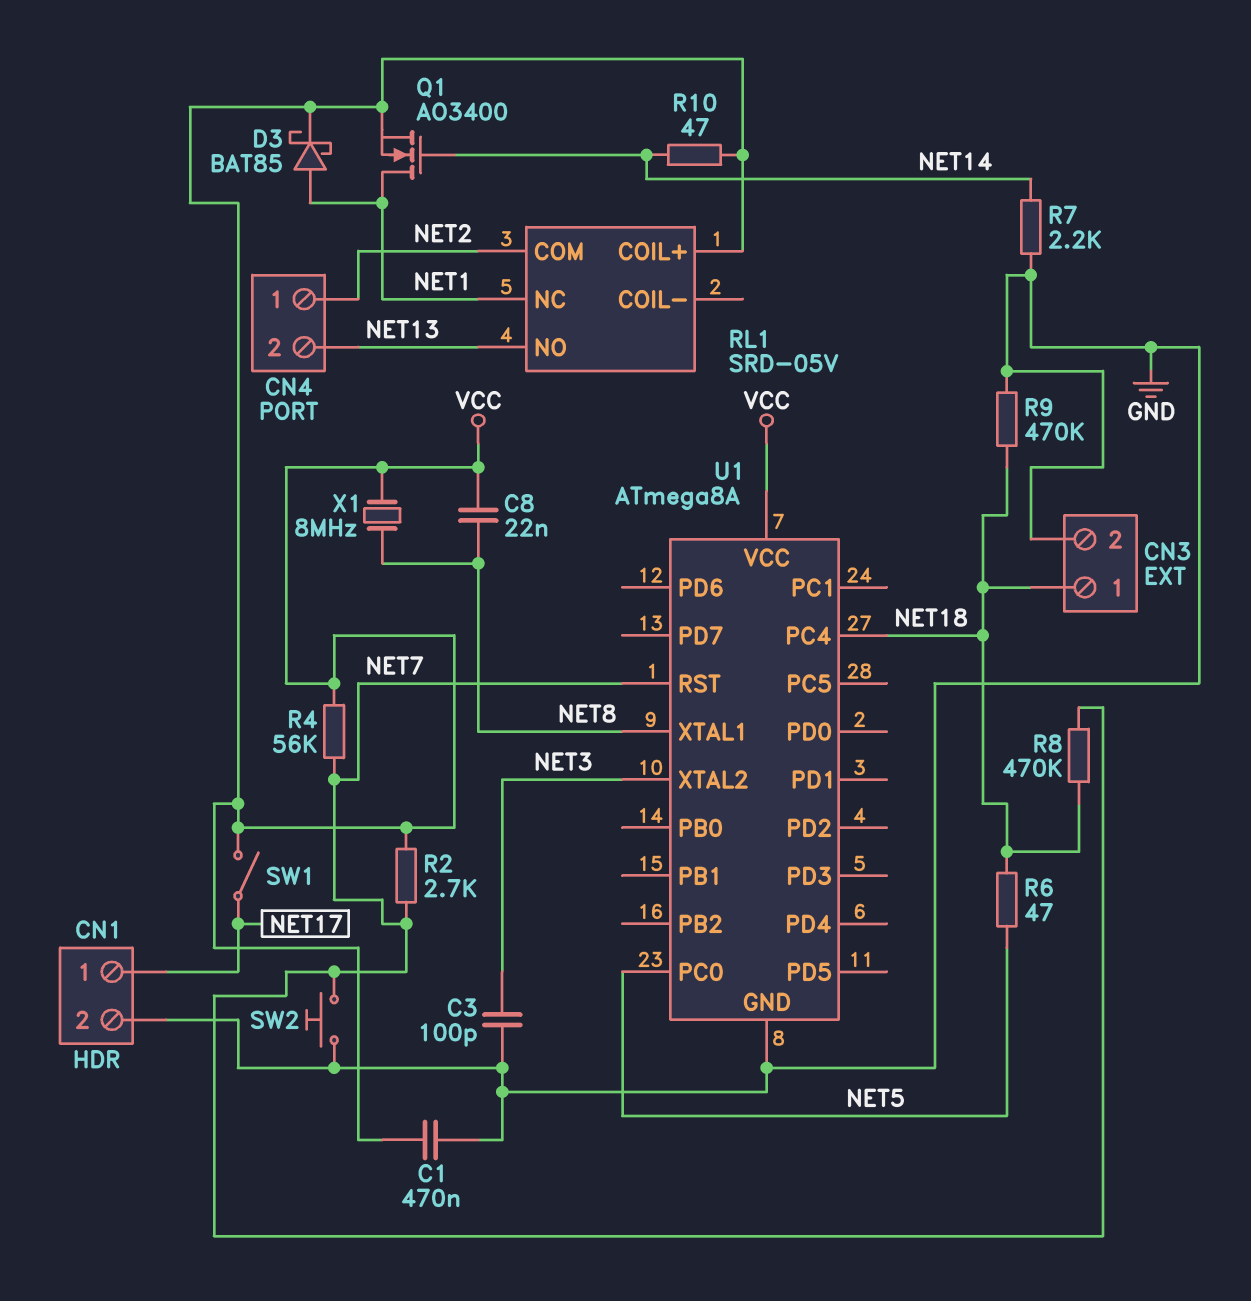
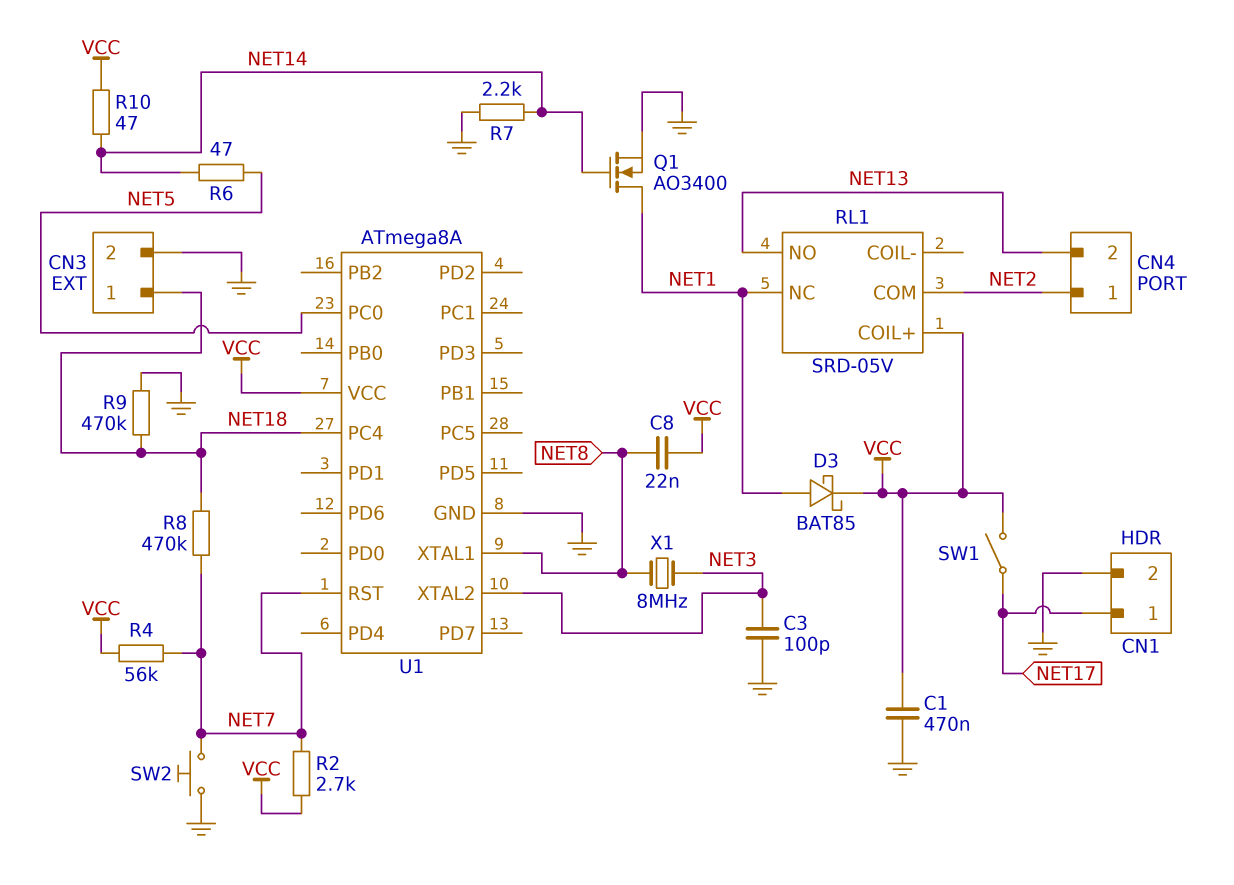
Q1: NMOS AO3400 (G NET14, D NET1, S VCC) -> NMOS AO3400 (G NET14, D NET1, S GND)
R6: 47 (NET5, NET18) -> 47 (NET5, NET14)
X1: 8MHz (NET8, VCC) -> 8MHz (NET3, NET8)

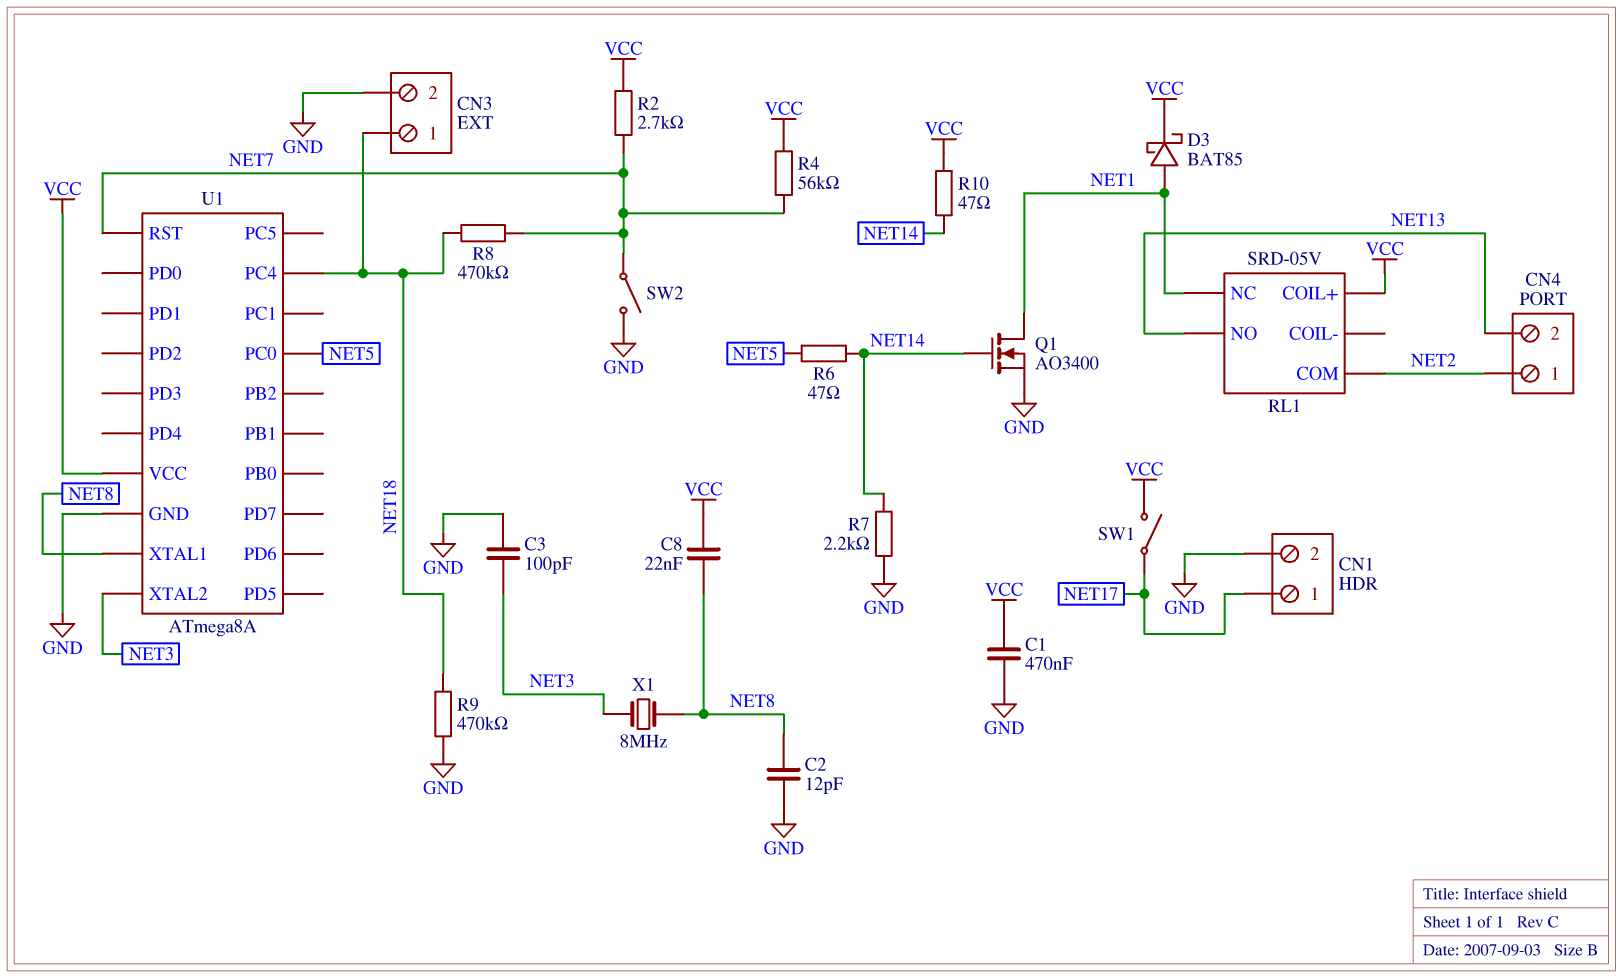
C2: none -> 12pF (GND, NET8)
SW2: button (GND, NET7) -> switch (GND, NET7)

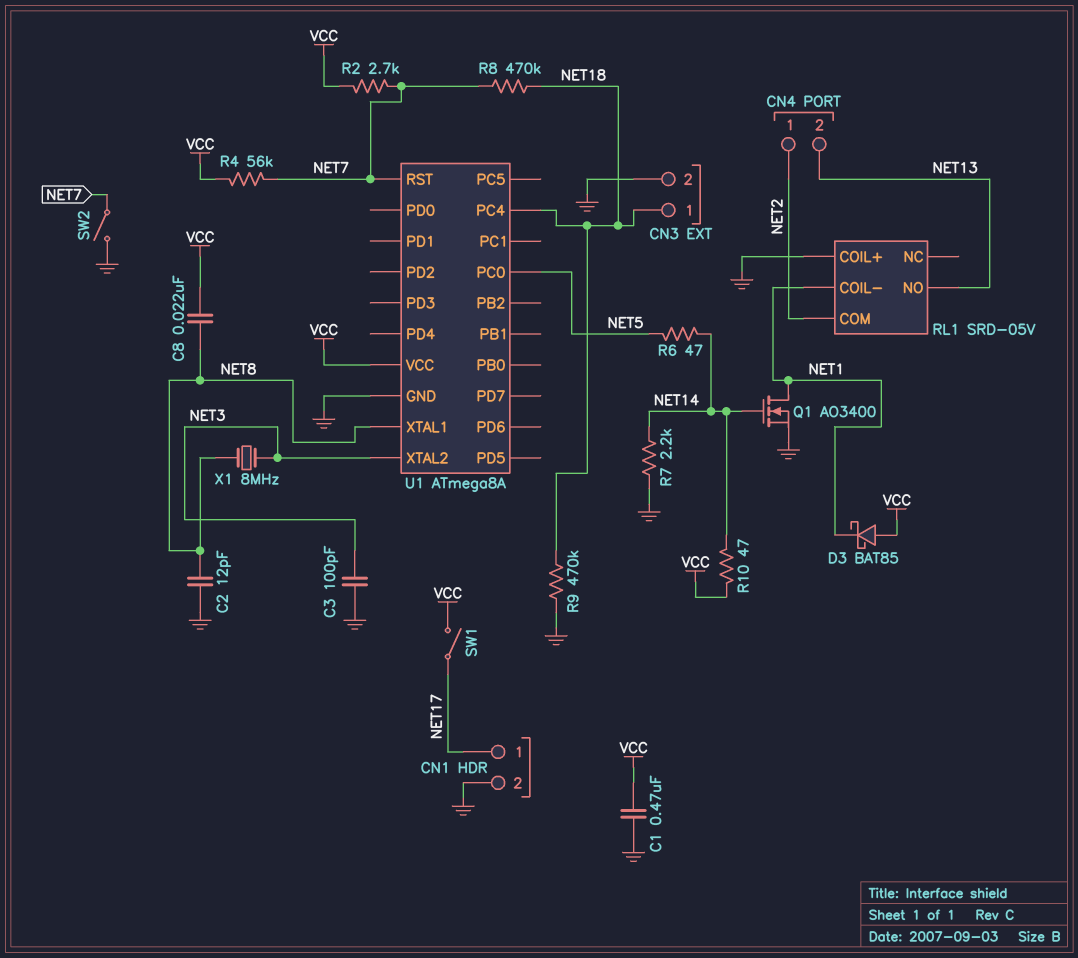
D3: schottky BAT85 (A NET1, K VCC) -> schottky BAT85 (A VCC, K NET1)
RL1 pin COIL+: VCC -> GND
RL1 pin COIL-: none -> NET1
RL1 pin NC: NET1 -> none

